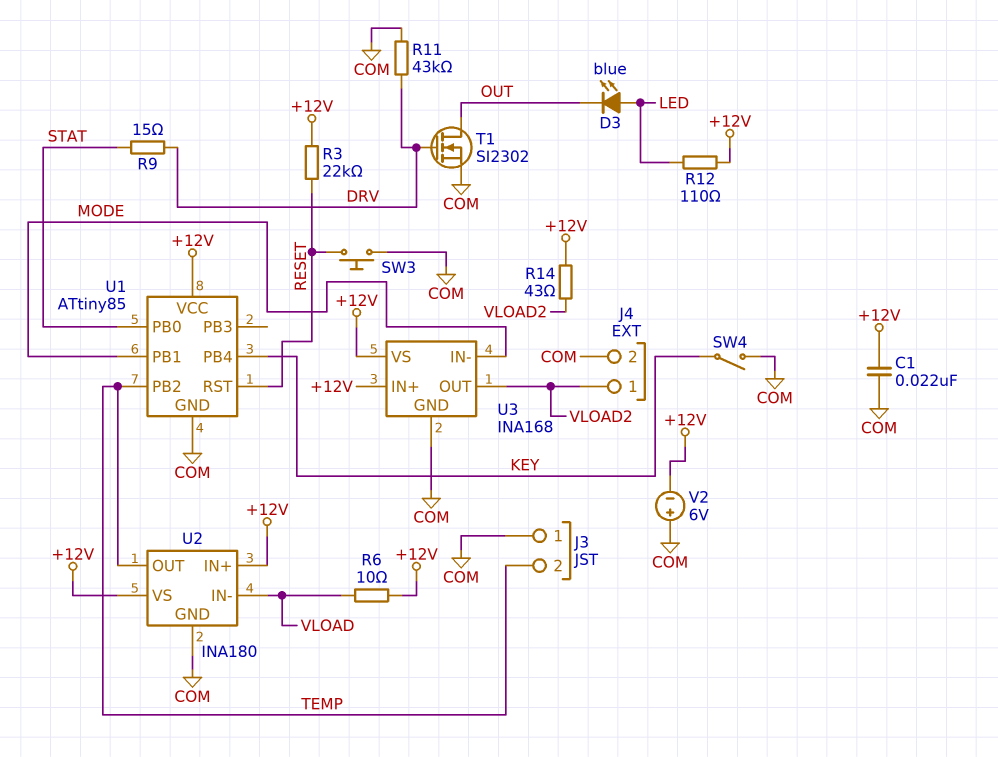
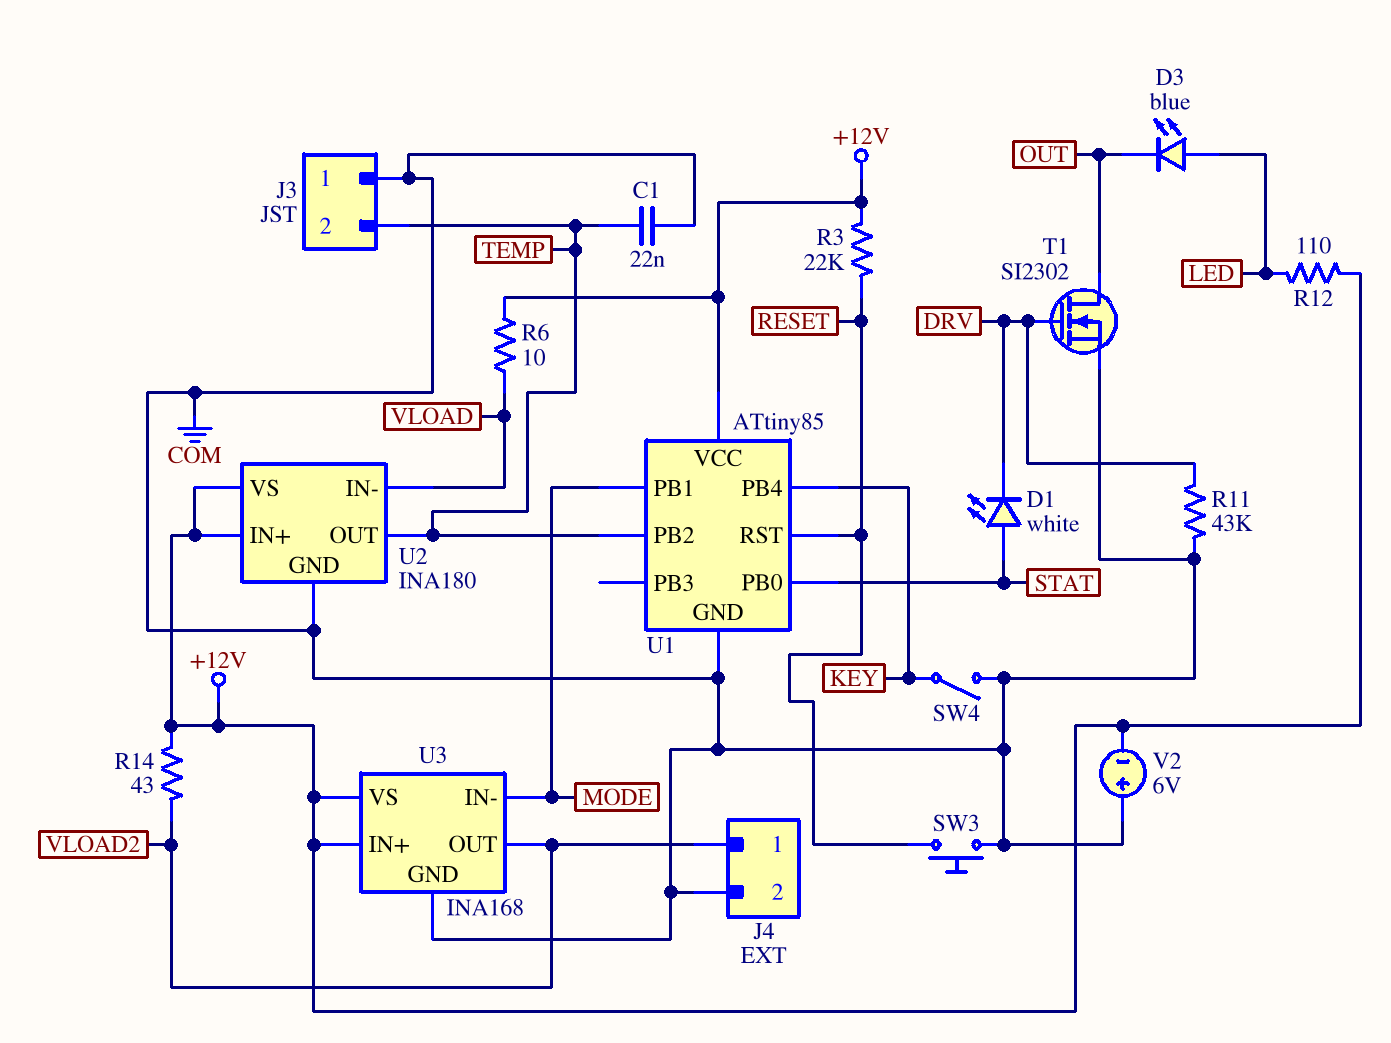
C1: 22nF (+12V, COM) -> 22nF (COM, TEMP)
D1: none -> LED white (A STAT, K DRV)
R9: 15 (DRV, STAT) -> none

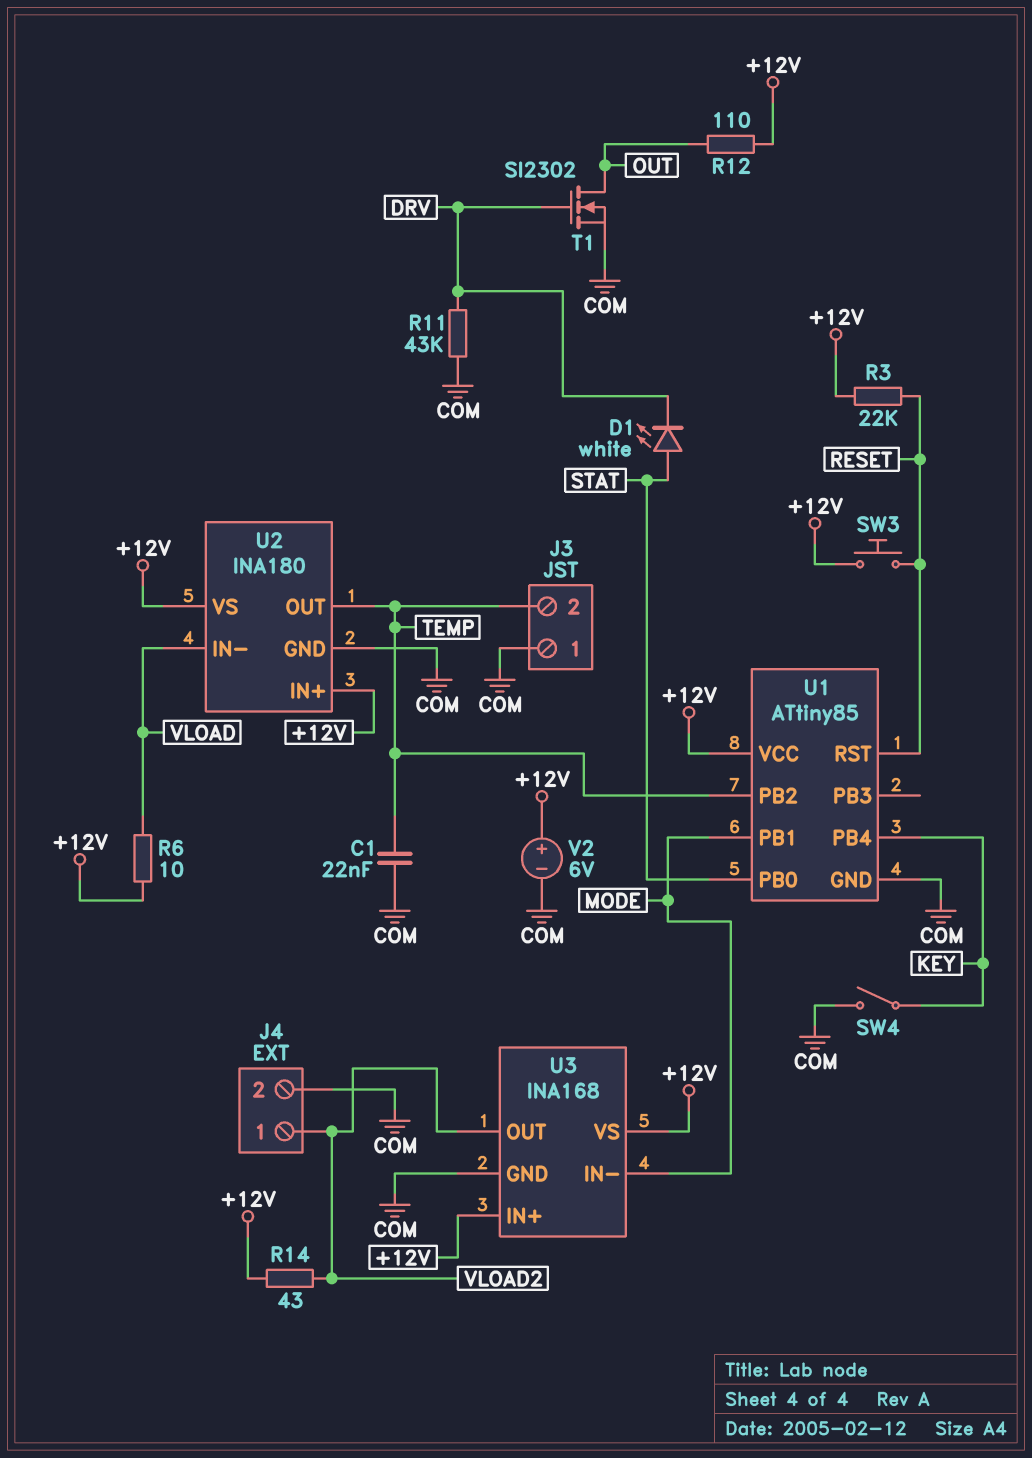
D3: LED blue (A LED, K OUT) -> none
R12: 110 (+12V, LED) -> 110 (+12V, OUT)
SW3: button (COM, RESET) -> button (+12V, RESET)
V2: 6V (plus COM, minus +12V) -> 6V (plus +12V, minus COM)

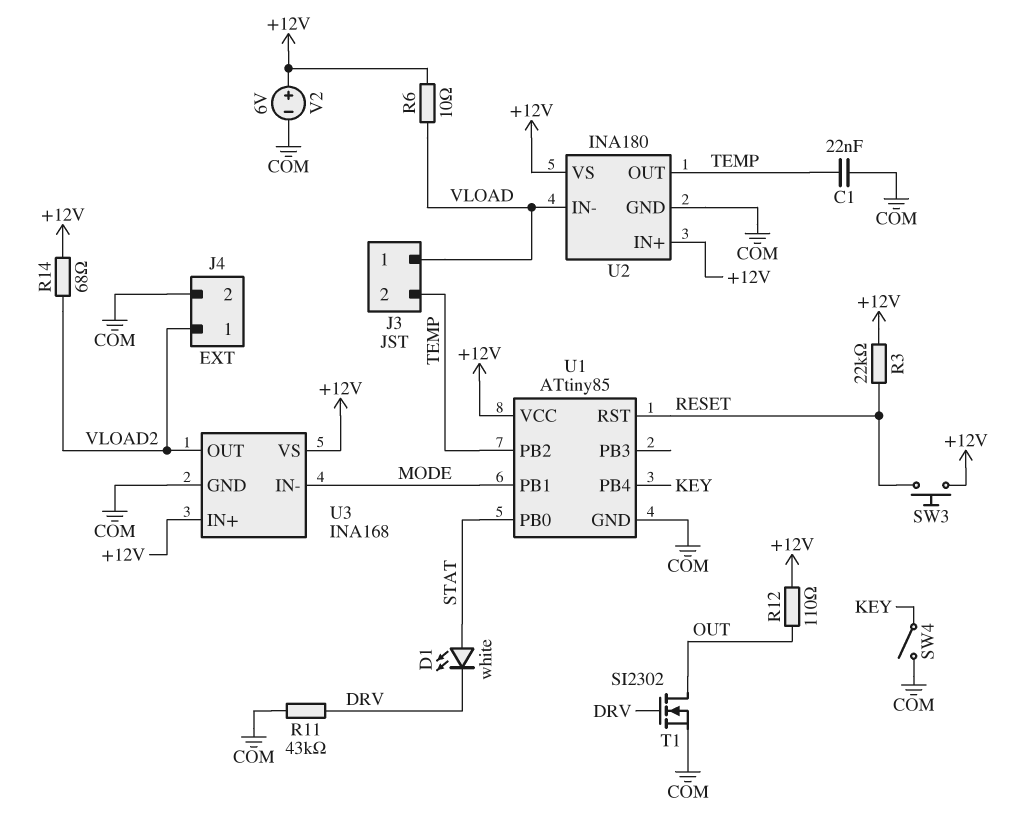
J3 pin 1: COM -> VLOAD
R14: 43 (+12V, VLOAD2) -> 68 (+12V, VLOAD2)

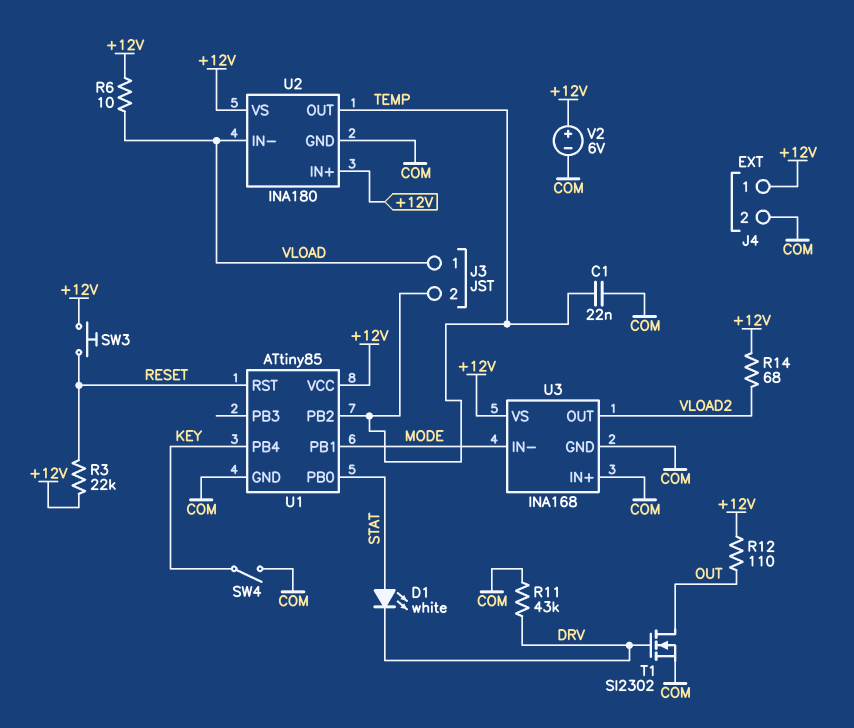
J4 pin 1: VLOAD2 -> +12V
U3 pin IN+: +12V -> COM

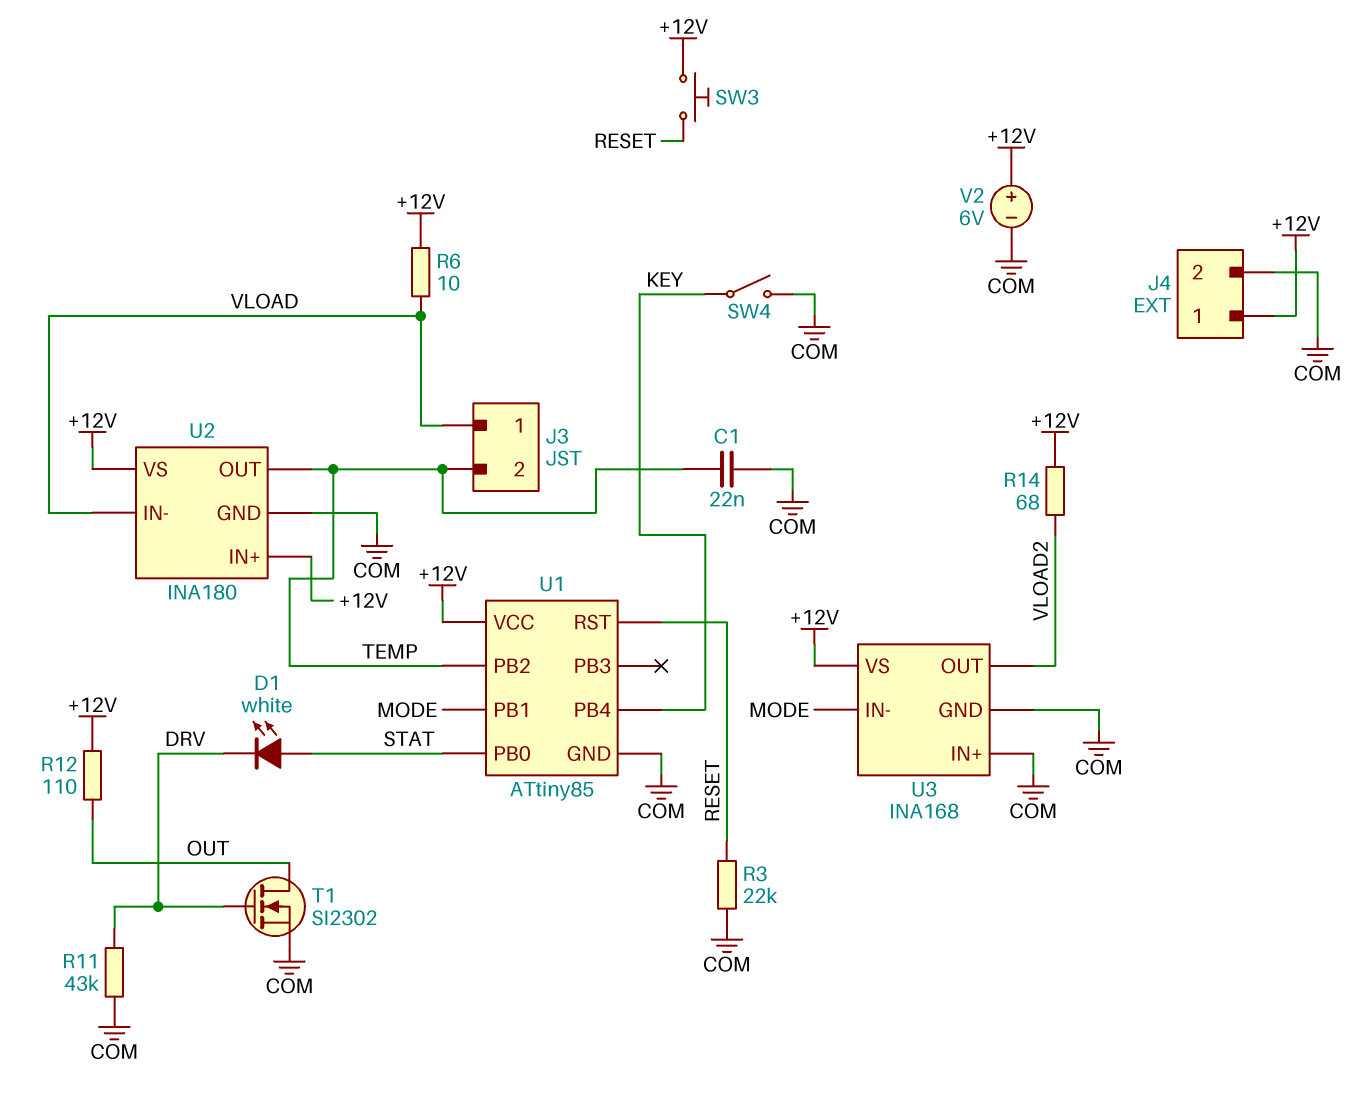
R3: 22k (+12V, RESET) -> 22k (COM, RESET)

